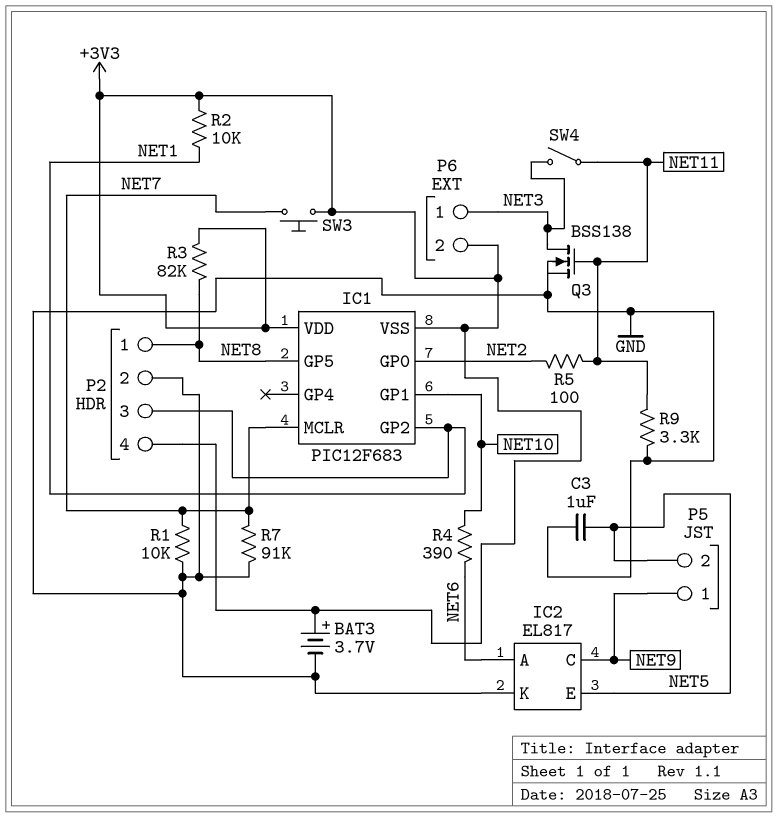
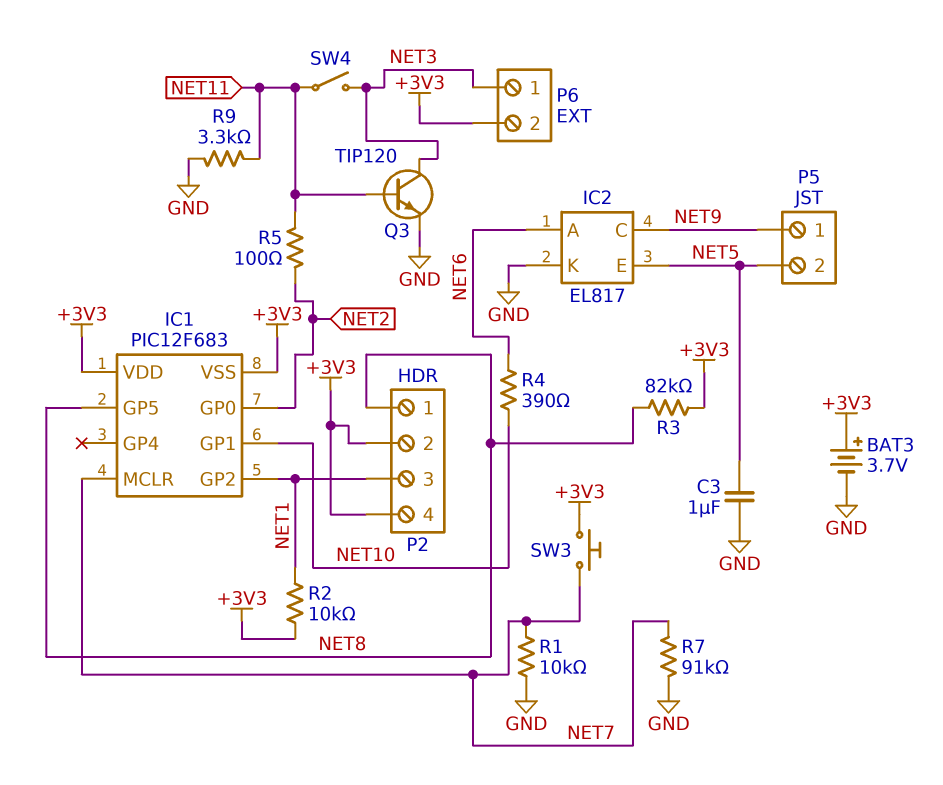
P2 pin 2: GND -> +3V3
Q3: NMOS BSS138 (G NET11, D NET3, S GND) -> NPN TIP120 (B NET11, C NET3, E GND)

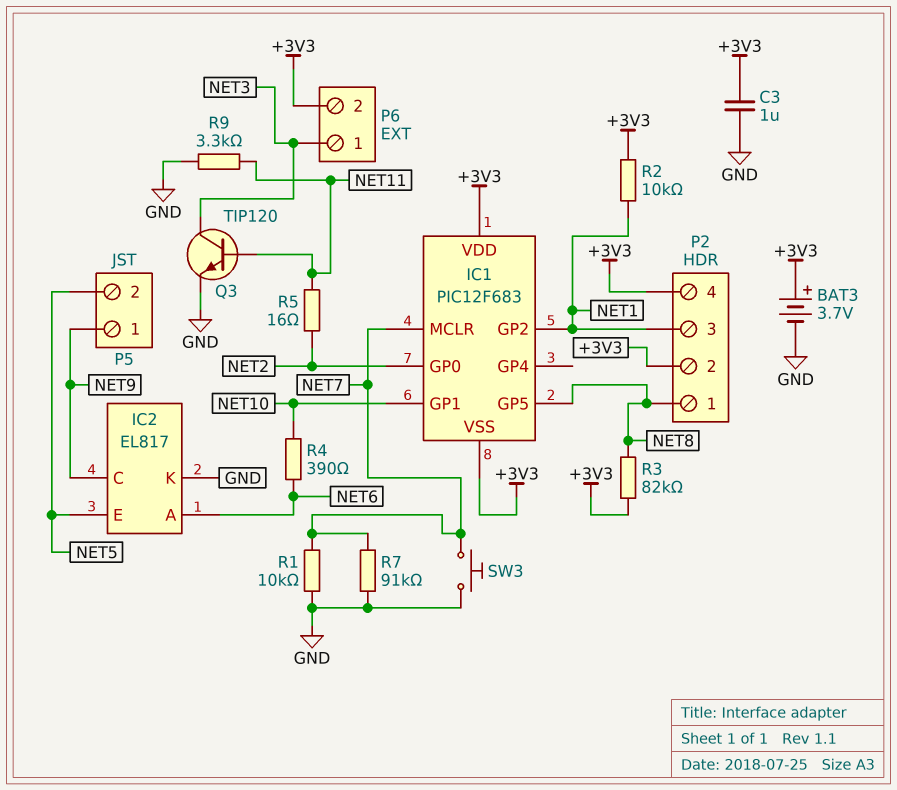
C3: 1uF (GND, NET5) -> 1uF (+3V3, GND)
R5: 100 (NET2, NET11) -> 16 (NET2, NET11)
SW3: button (+3V3, NET7) -> button (GND, NET7)
SW4: switch (NET3, NET11) -> none

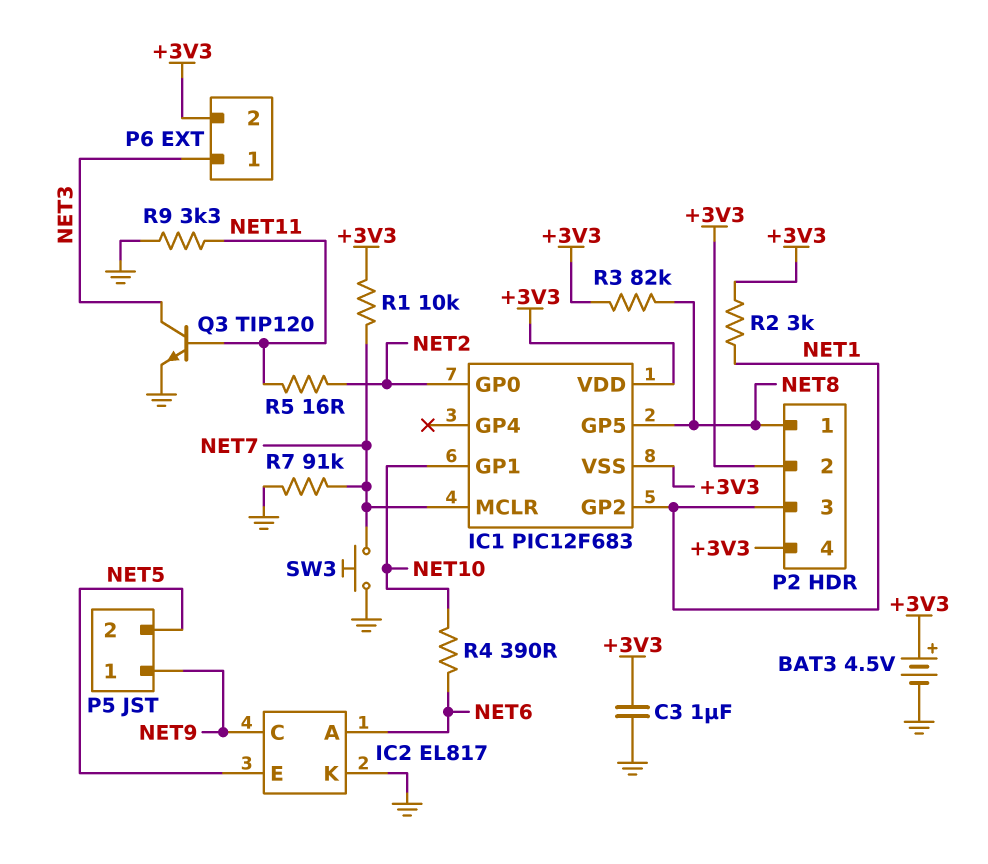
BAT3: 3.7V (plus +3V3, minus GND) -> 4.5V (plus +3V3, minus GND)
R1: 10k (GND, NET7) -> 10k (+3V3, NET7)
R2: 10k (+3V3, NET1) -> 3k (+3V3, NET1)

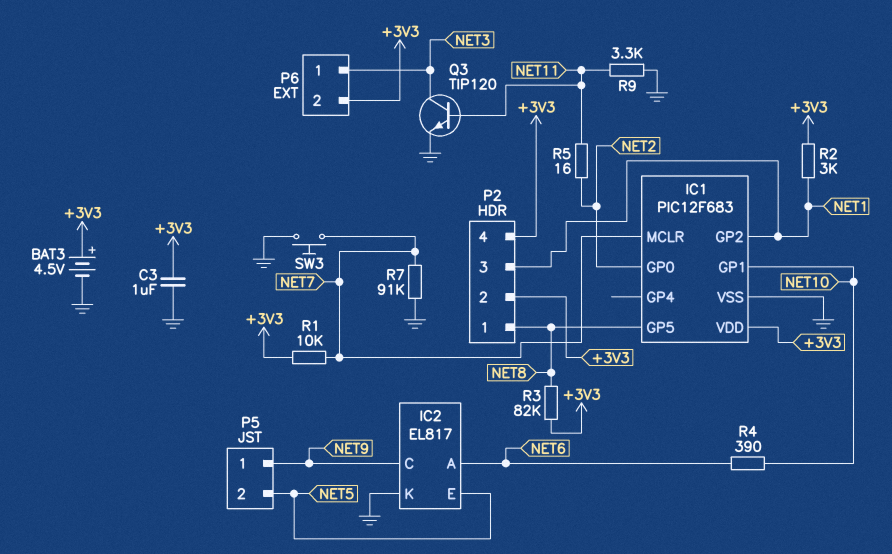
IC1 pin VSS: +3V3 -> GND

